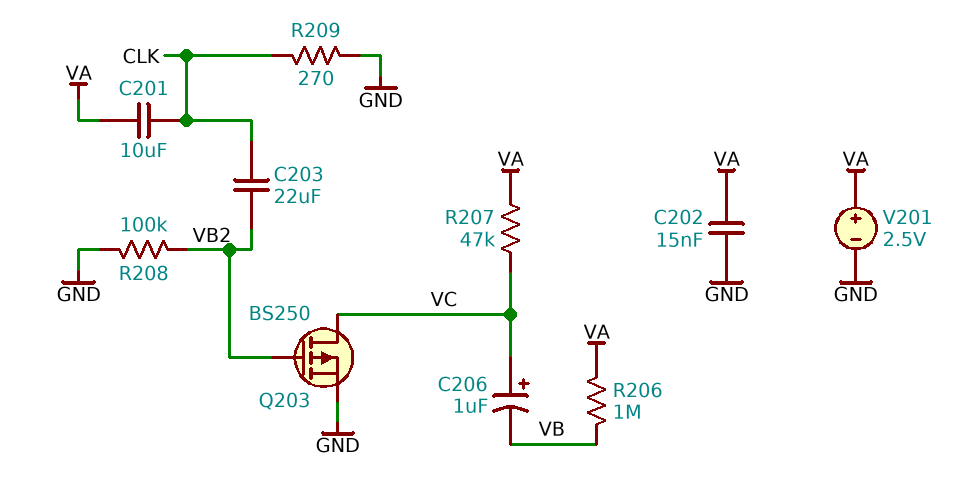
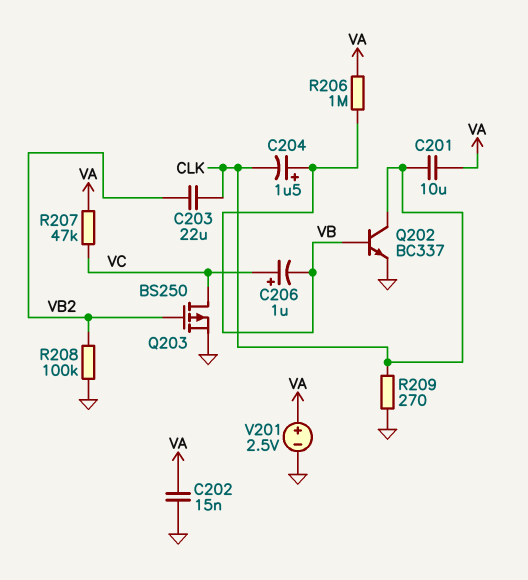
C204: none -> 1.5uF (plus VB, minus CLK)
Q202: none -> NPN BC337 (B VB, C CLK, E GND)

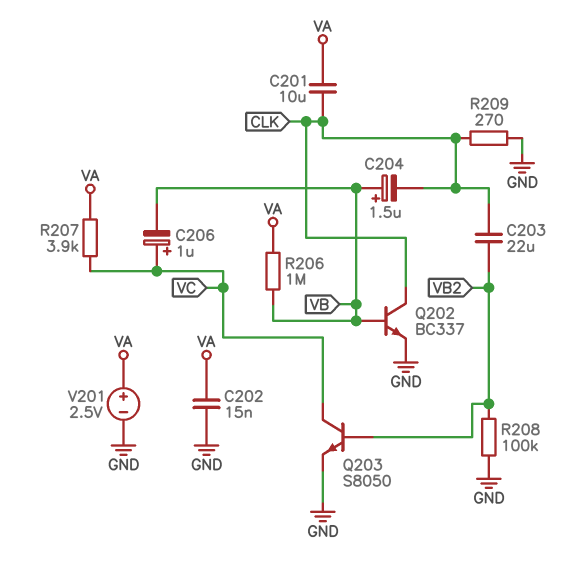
Q203: PMOS BS250 (G VB2, D VC, S GND) -> NPN S8050 (B VB2, C VC, E GND)
R207: 47k (VA, VC) -> 3.9k (VA, VC)

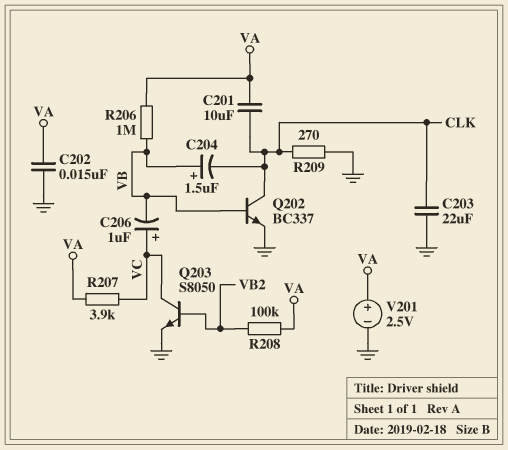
C203: 22uF (CLK, VB2) -> 22uF (CLK, GND)
R208: 100k (GND, VB2) -> 100k (VA, VB2)

